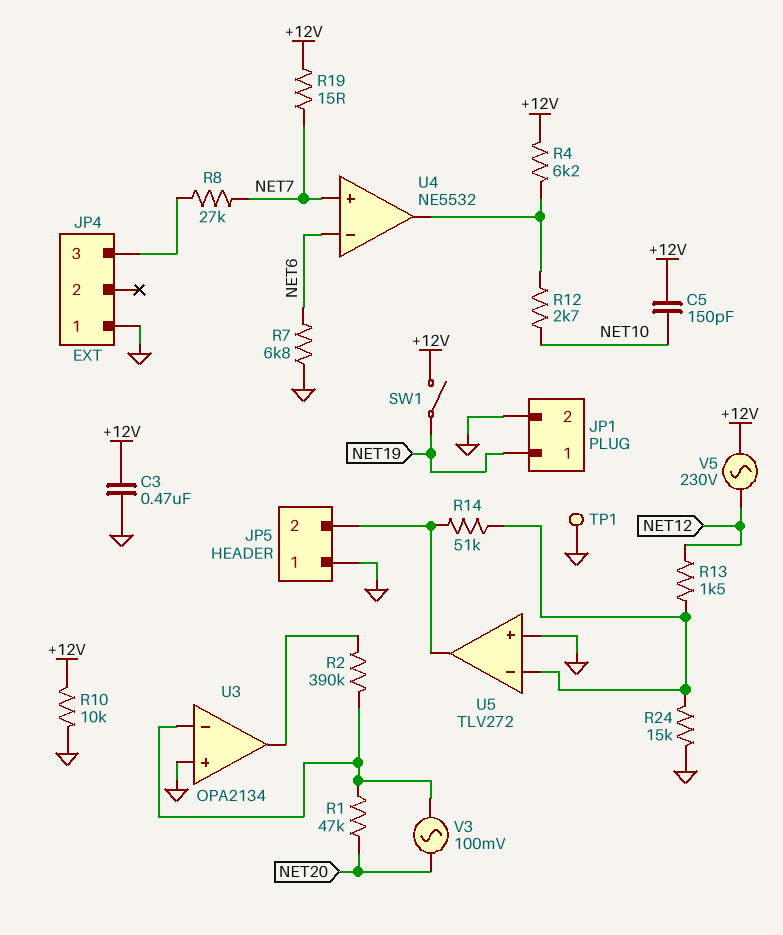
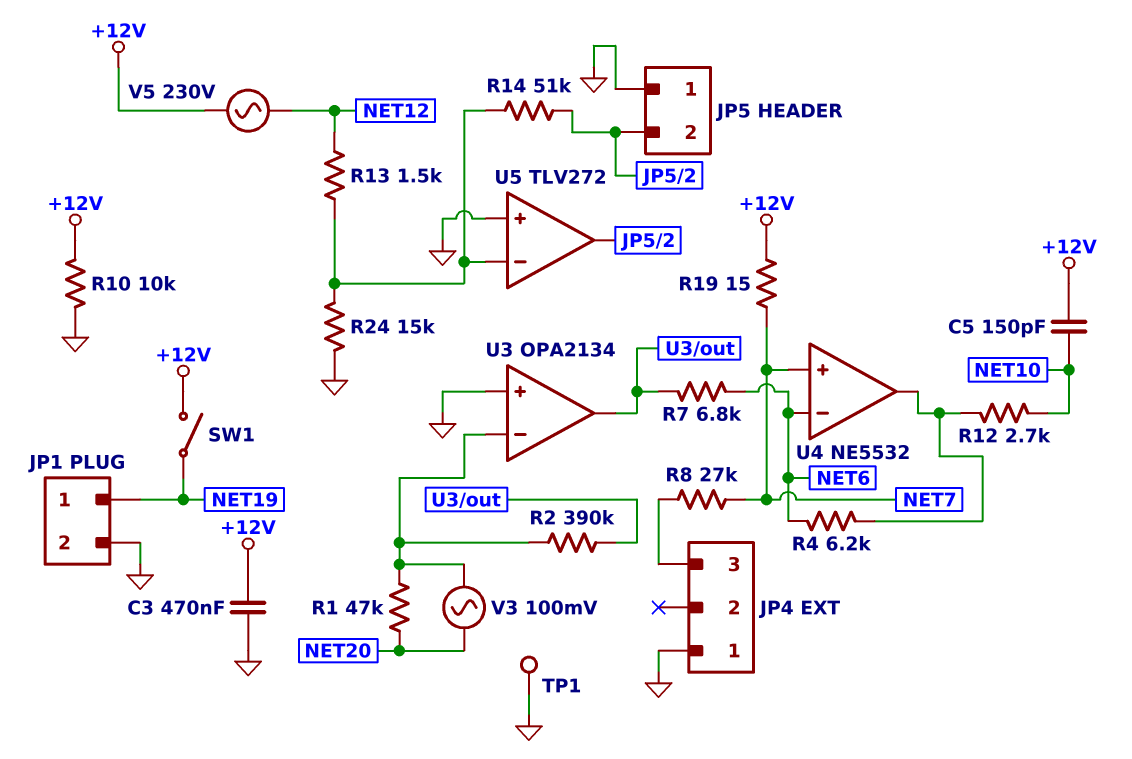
R4: 6.2k (+12V, U4/out) -> 6.2k (NET6, U4/out)
R7: 6.8k (GND, NET6) -> 6.8k (NET6, U3/out)

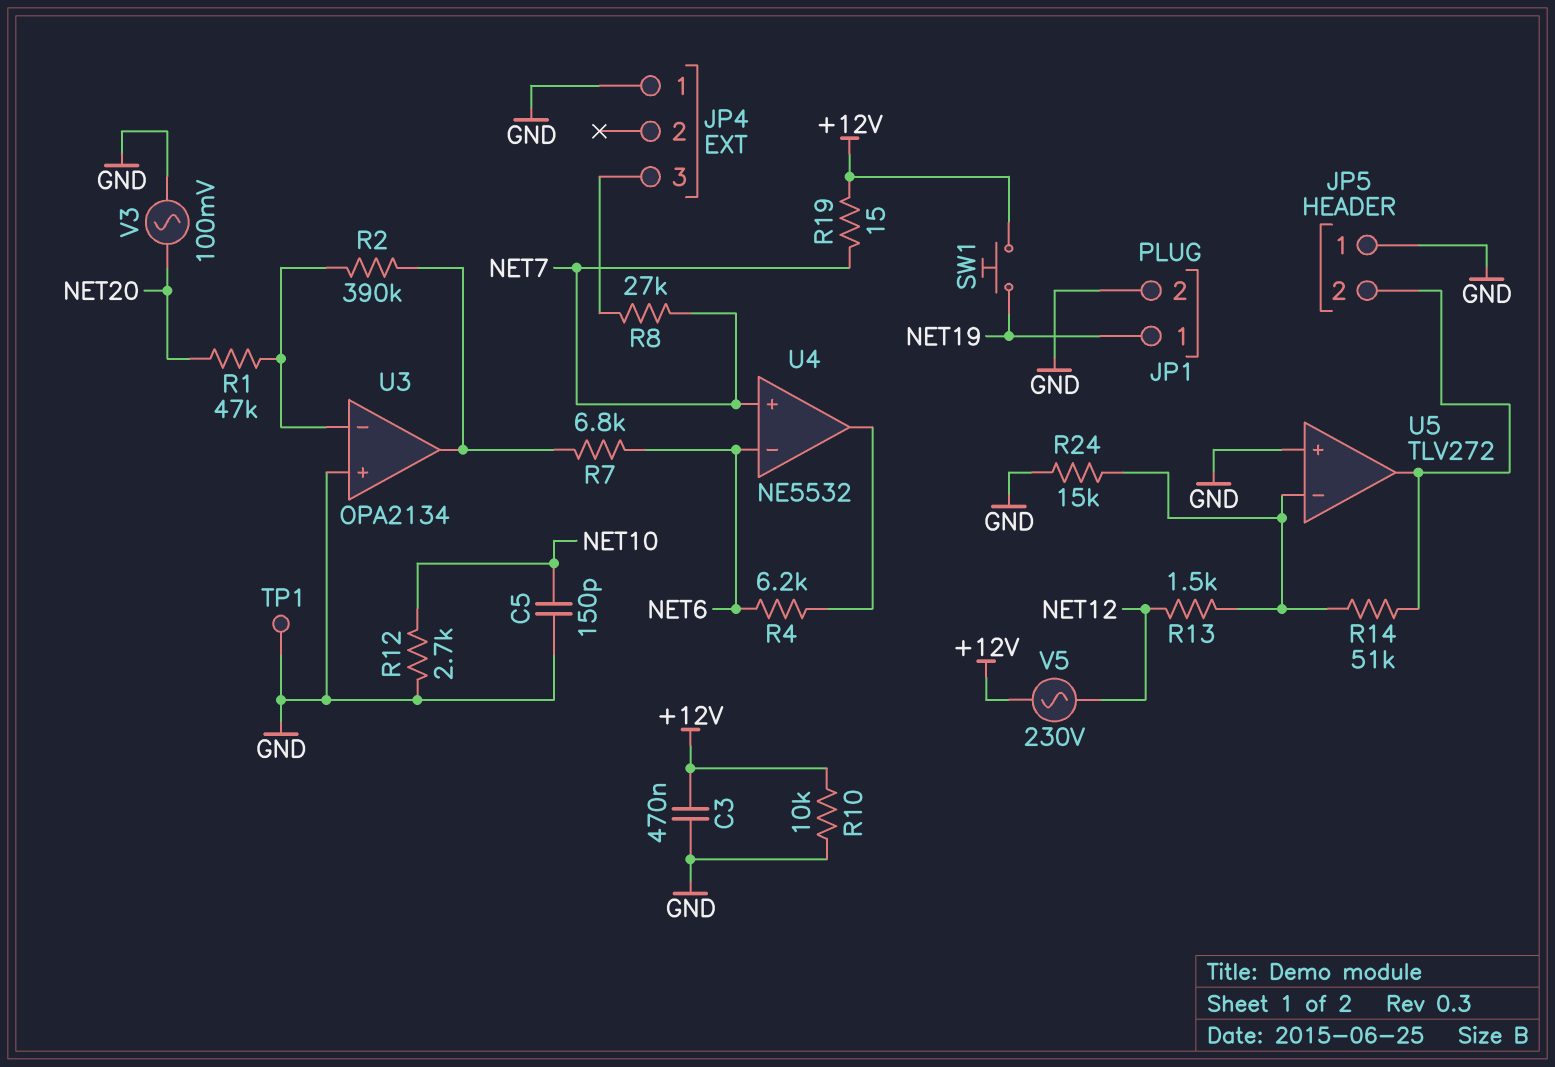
C5: 150pF (+12V, NET10) -> 150pF (GND, NET10)
R12: 2.7k (NET10, U4/out) -> 2.7k (GND, NET10)
SW1: switch (+12V, NET19) -> button (+12V, NET19)
V3: AC 100mV (NET20, U3/in-) -> AC 100mV (GND, NET20)

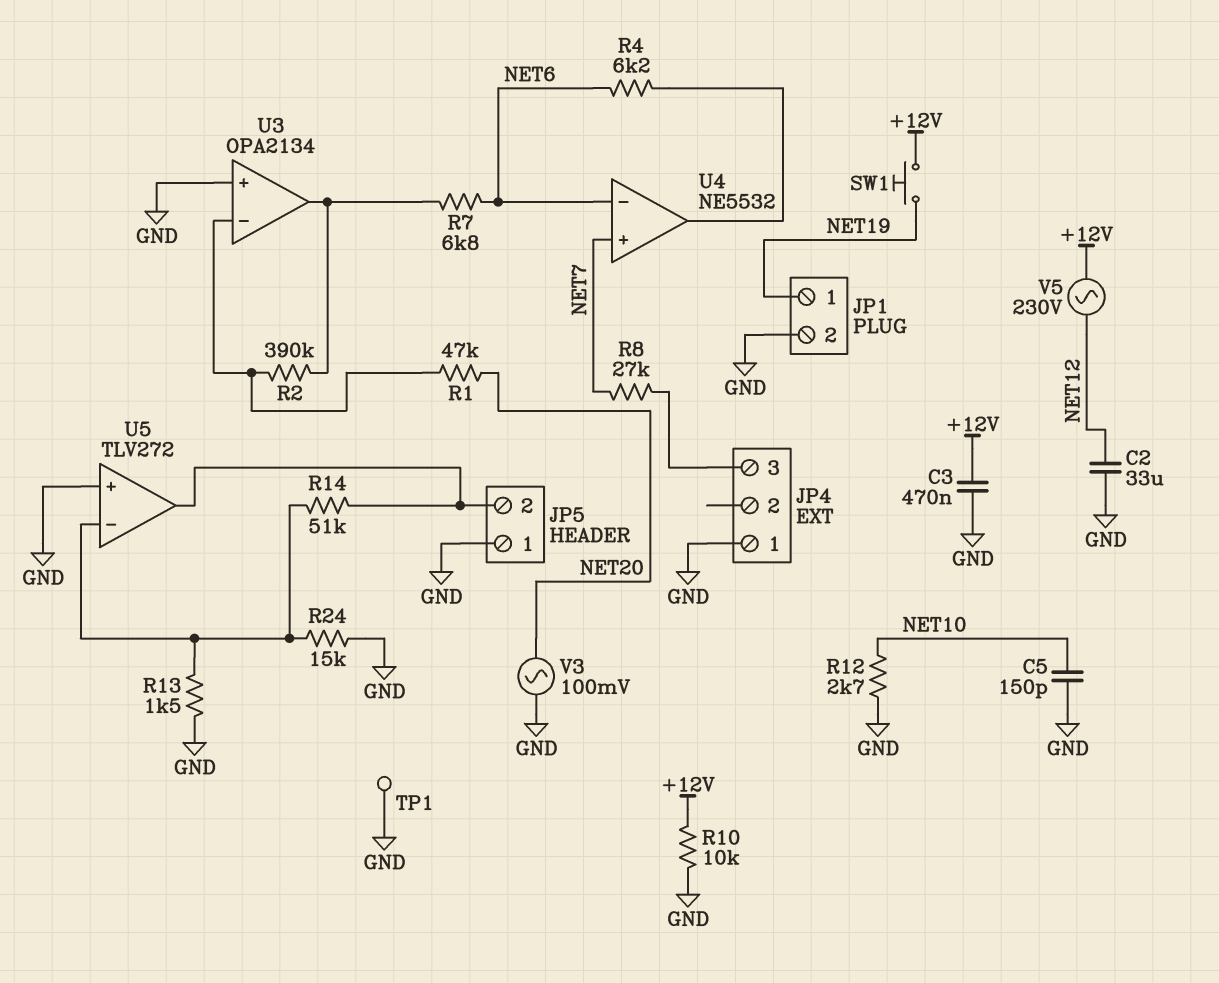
C2: none -> 33uF (GND, NET12)
R13: 1.5k (NET12, U5/in-) -> 1.5k (GND, U5/in-)
R19: 15 (+12V, NET7) -> none

